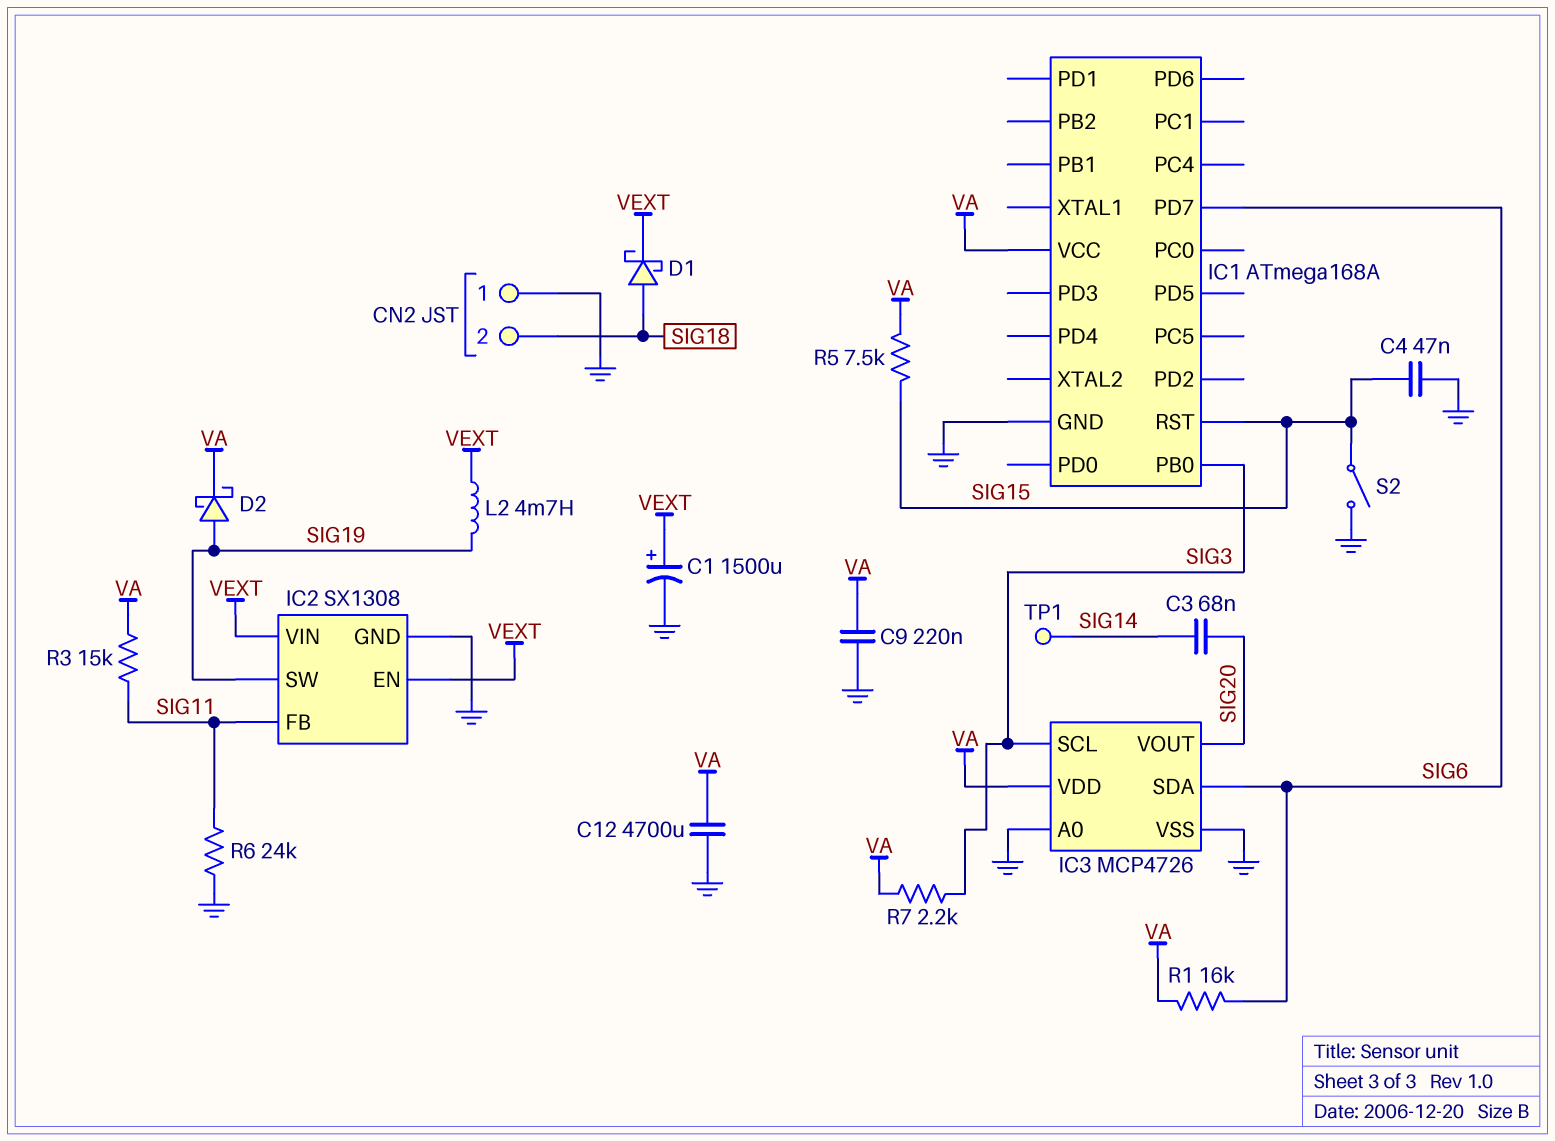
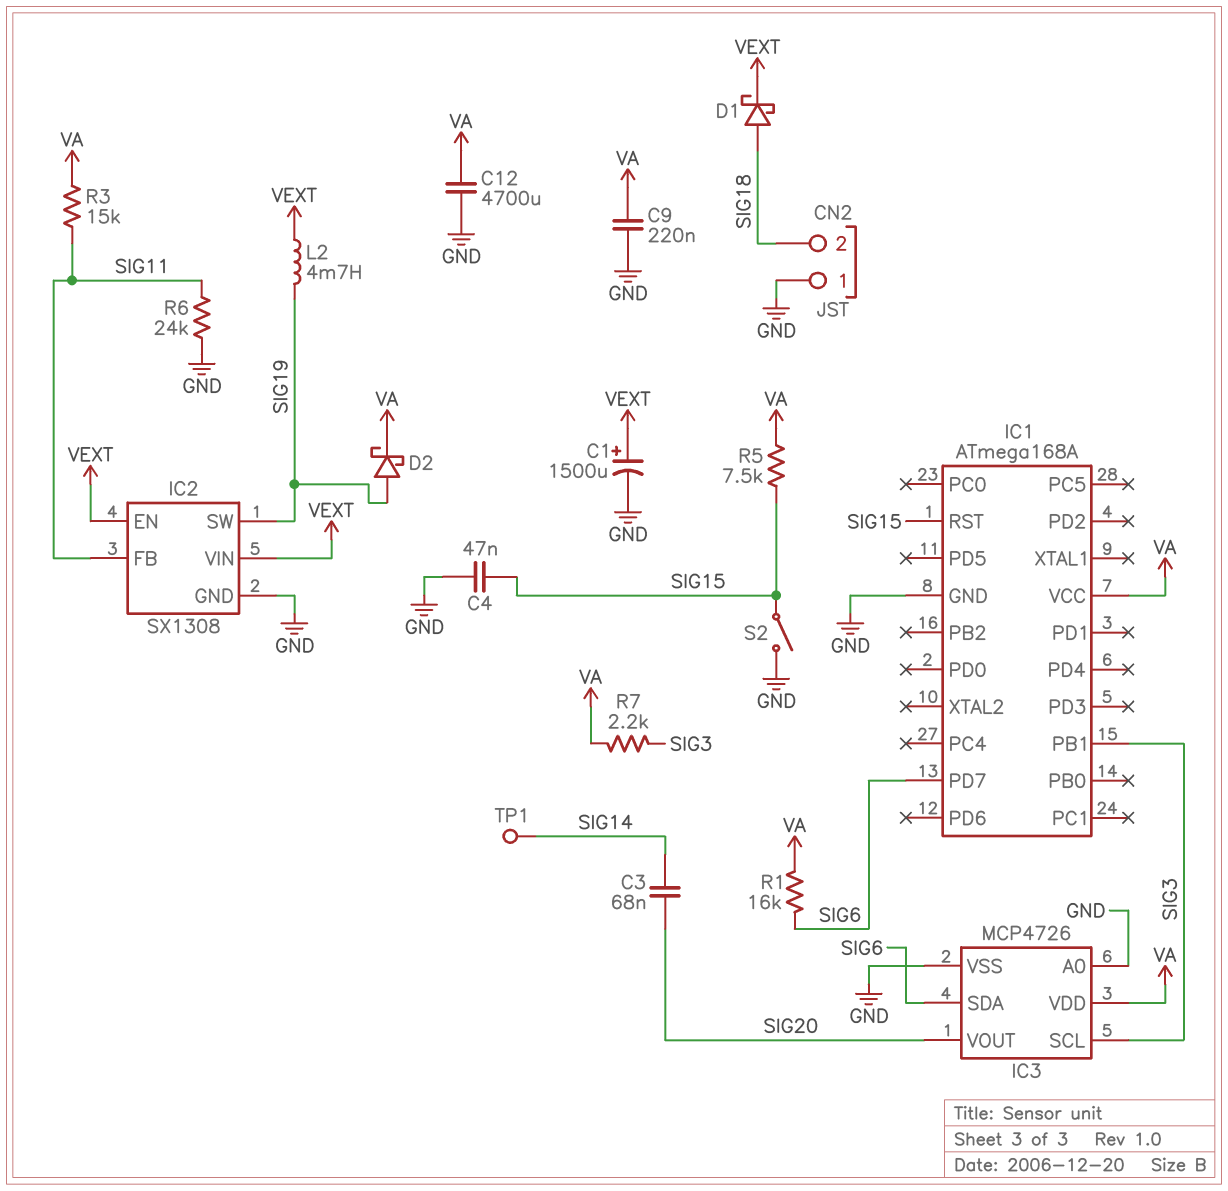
IC1 pin PB0: SIG3 -> none
IC1 pin PB1: none -> SIG3

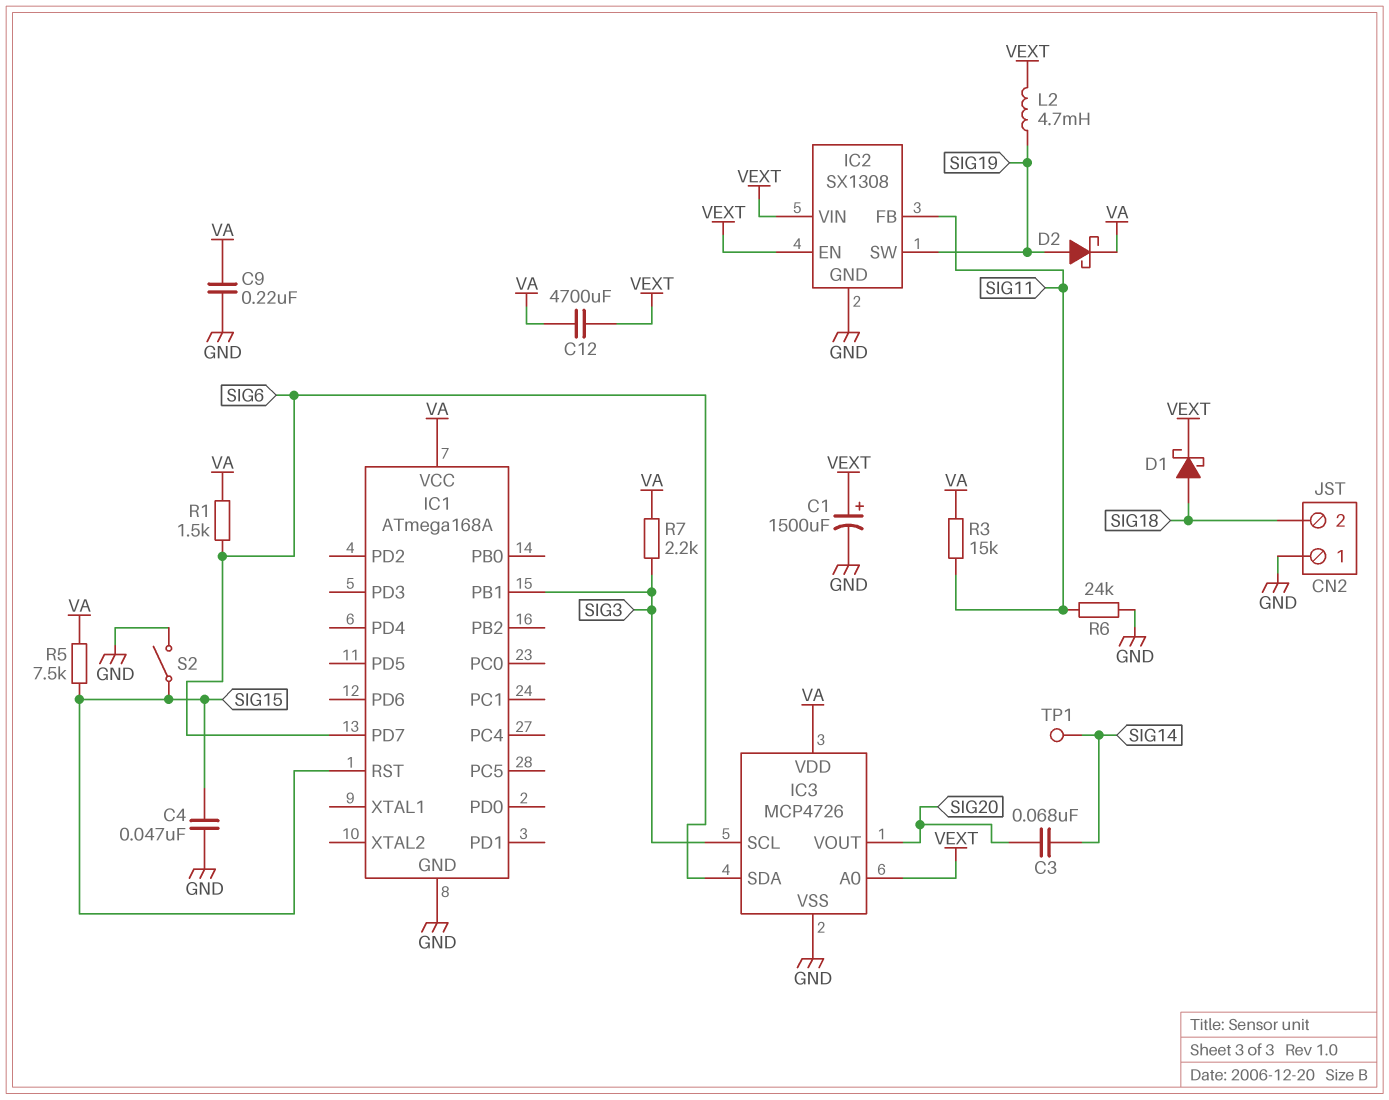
C12: 4700uF (GND, VA) -> 4700uF (VA, VEXT)
IC3 pin A0: GND -> VEXT
R1: 16k (SIG6, VA) -> 1.5k (SIG6, VA)

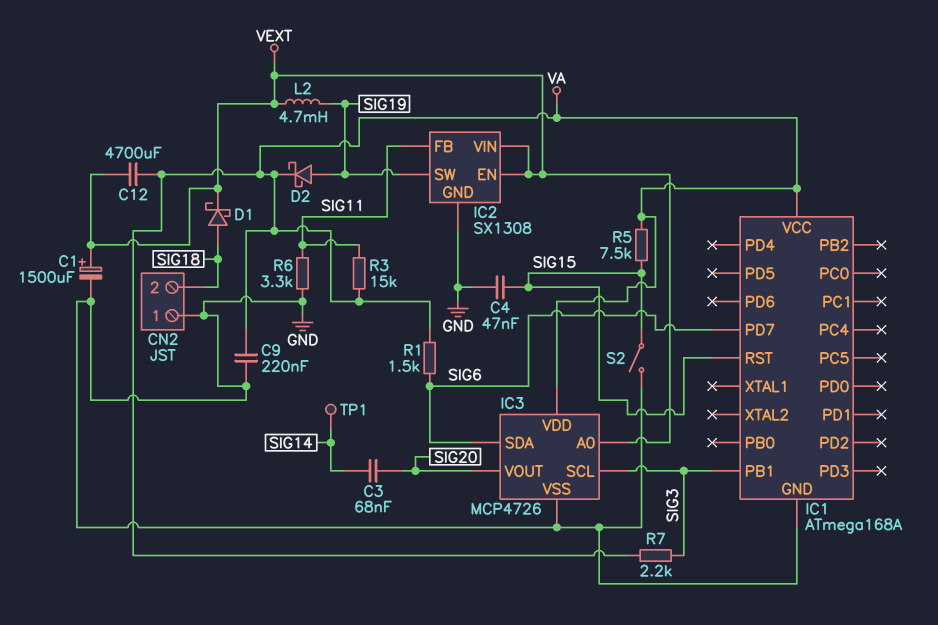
R6: 24k (GND, SIG11) -> 3.3k (GND, SIG11)

